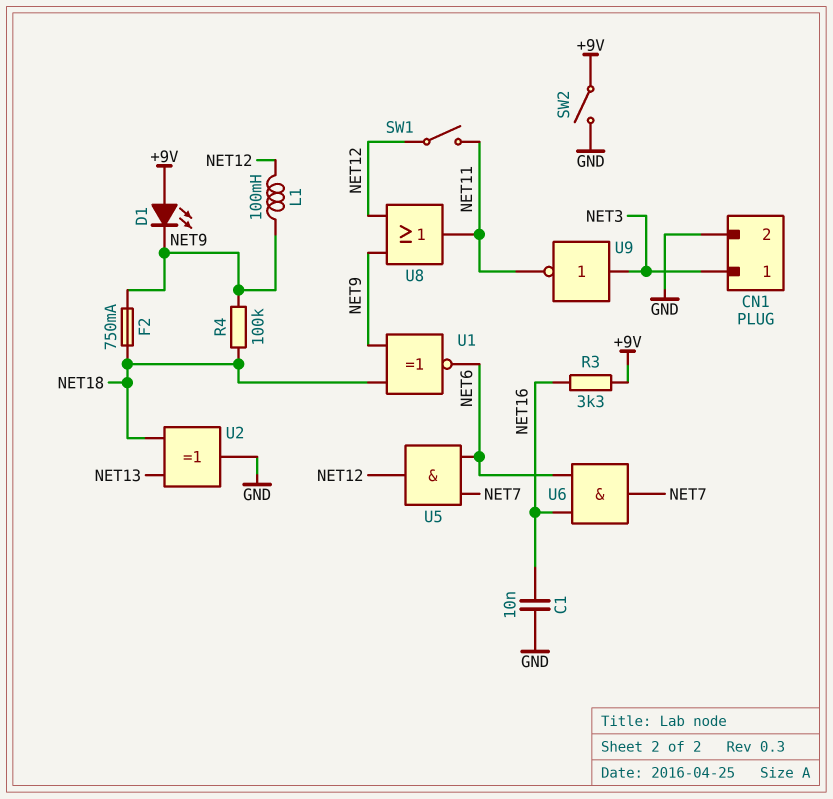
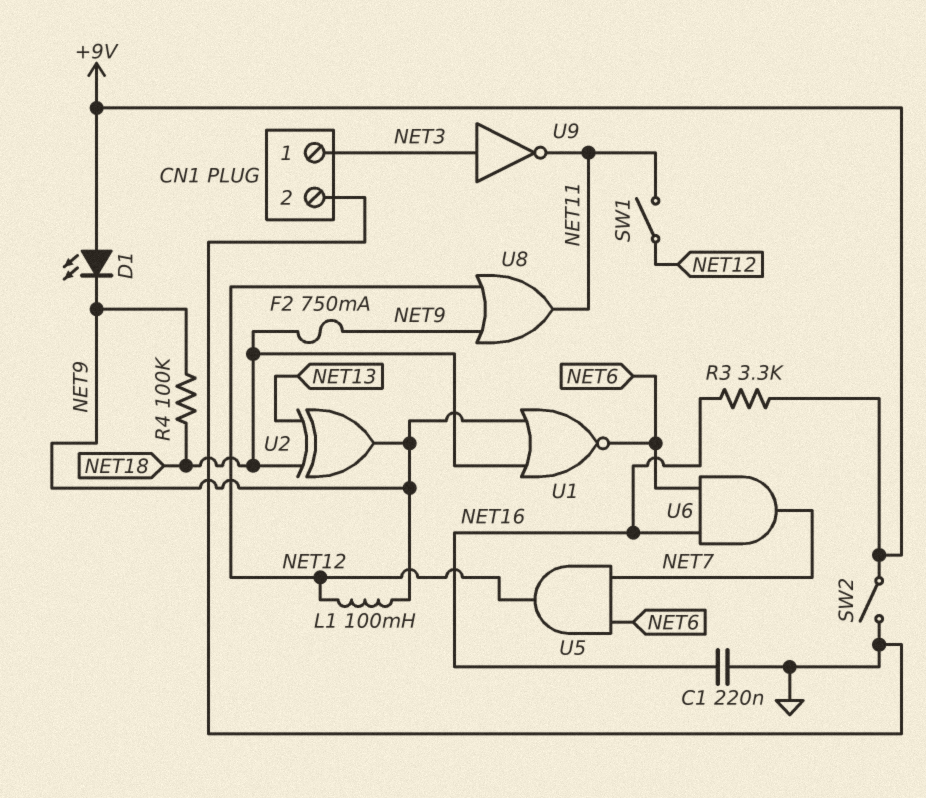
C1: 10nF (GND, NET16) -> 220nF (GND, NET16)
U1: XNOR (in NET9, in NET18, out NET6) -> NOR (in NET9, in NET18, out NET6)
U2: XOR (in NET13, in NET18, out GND) -> XOR (in NET13, in NET18, out NET9)

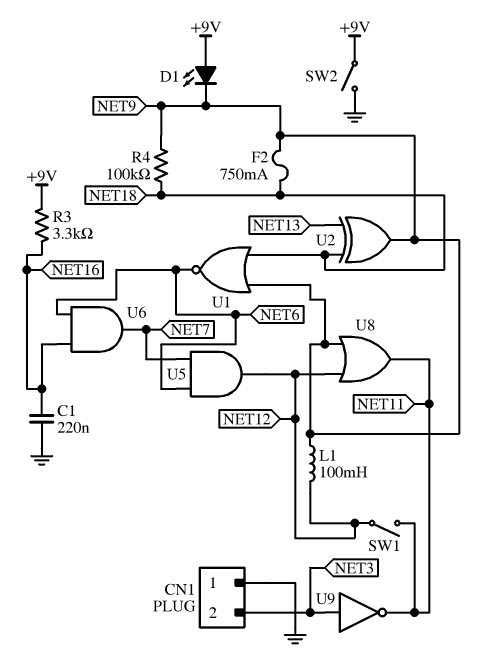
CN1 pin 1: NET3 -> GND
CN1 pin 2: GND -> NET3

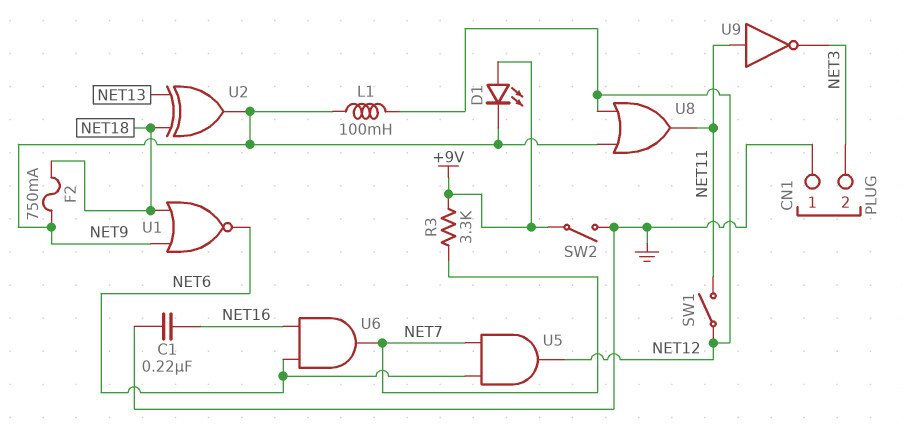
R3: 3.3k (+9V, NET16) -> 3.3k (+9V, NET7)
R4: 100k (NET9, NET18) -> none
U9: NOT (in NET3, out NET11) -> NOT (in NET11, out NET3)

